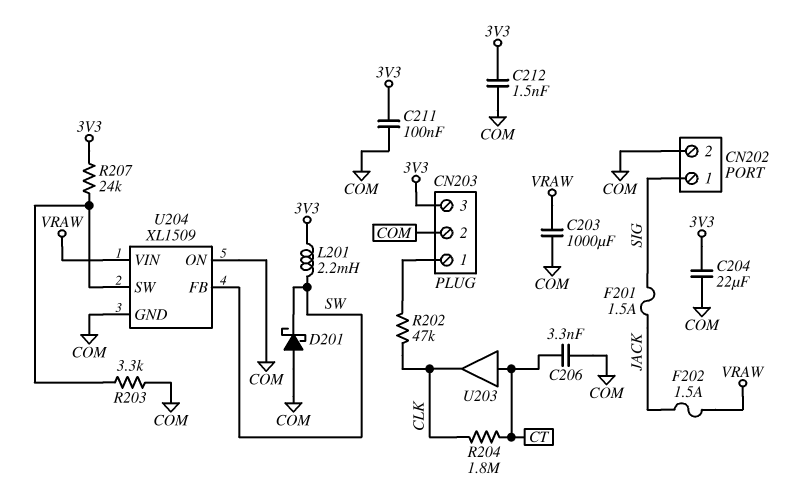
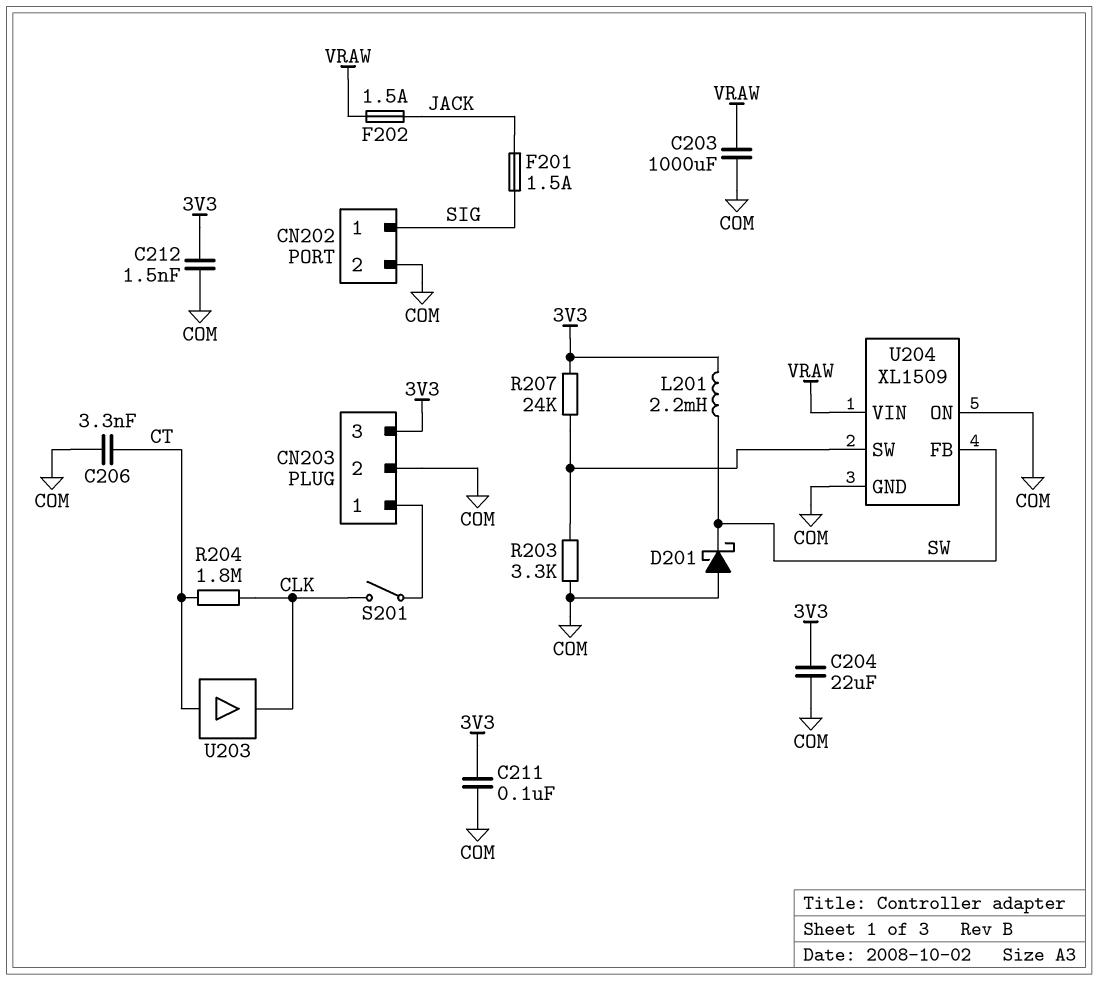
R202: 47k (CLK, CN203/1) -> none
S201: none -> switch (CLK, CN203/1)

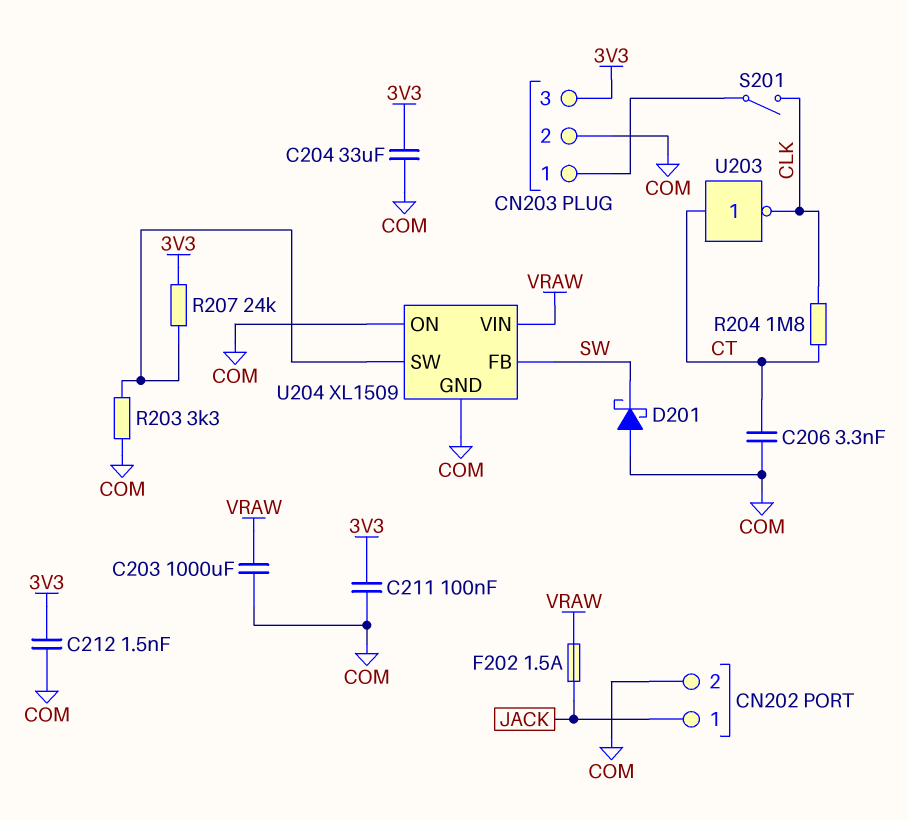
C204: 22uF (3V3, COM) -> 33uF (3V3, COM)
CN202 pin 1: SIG -> JACK
F201: 1.5A (JACK, SIG) -> none
L201: 2.2mH (3V3, SW) -> none
U203: buffer (in CT, out CLK) -> NOT (in CT, out CLK)

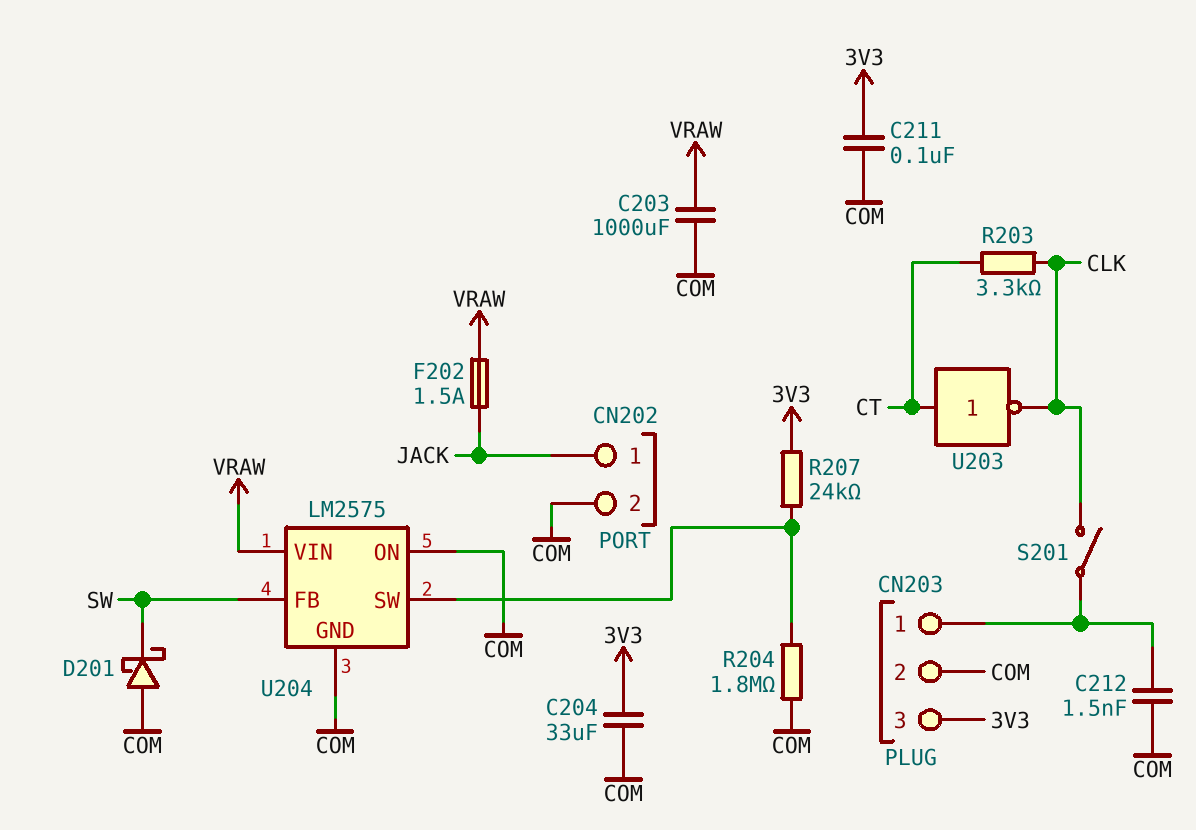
C206: 3.3nF (COM, CT) -> none
C212: 1.5nF (3V3, COM) -> 1.5nF (CN203/1, COM)
R203: 3.3k (COM, U204/SW) -> 3.3k (CLK, CT)
R204: 1.8M (CLK, CT) -> 1.8M (COM, U204/SW)
U204: XL1509 -> LM2575

